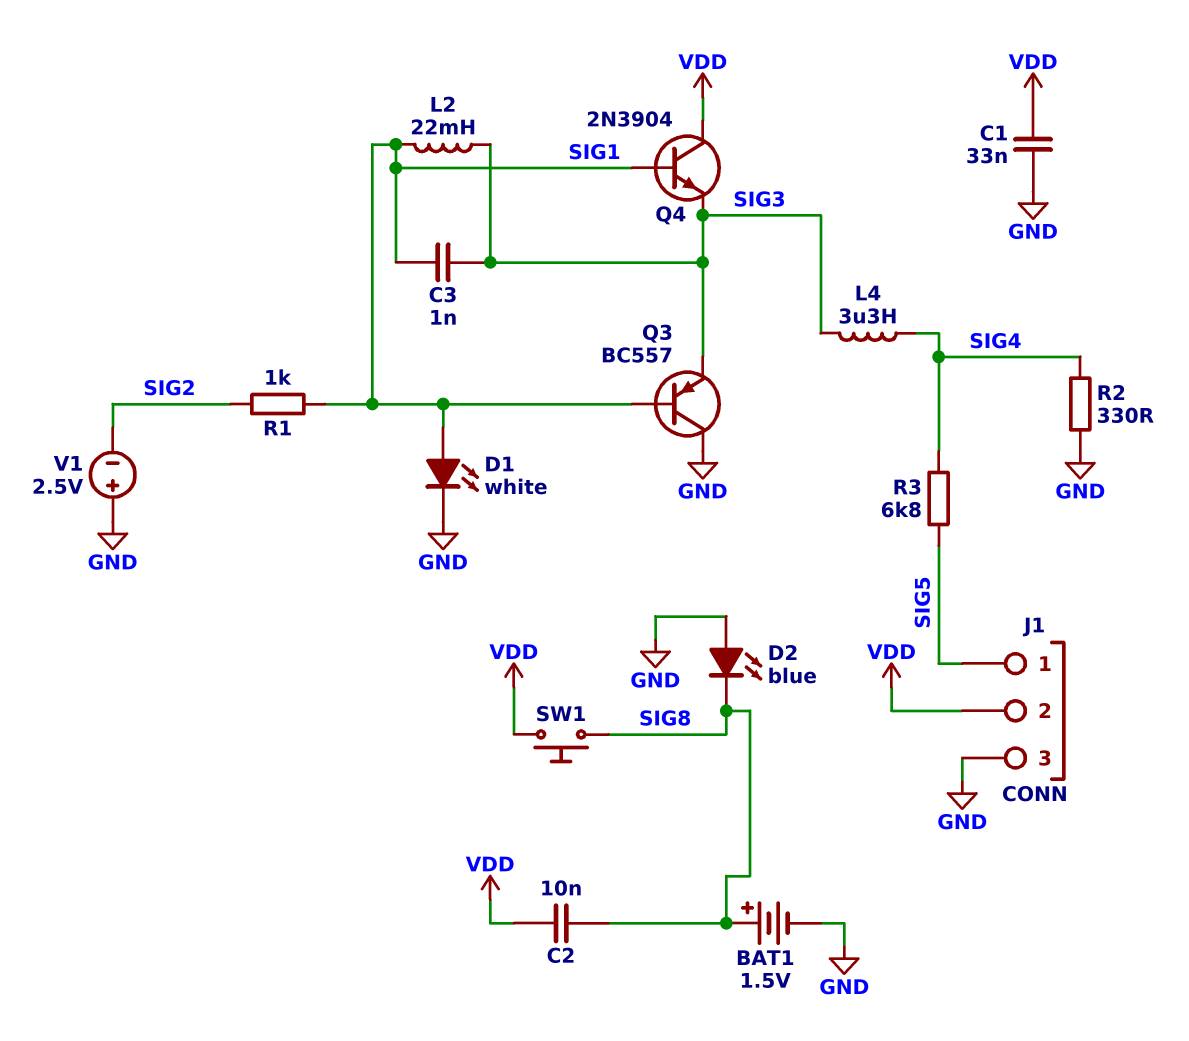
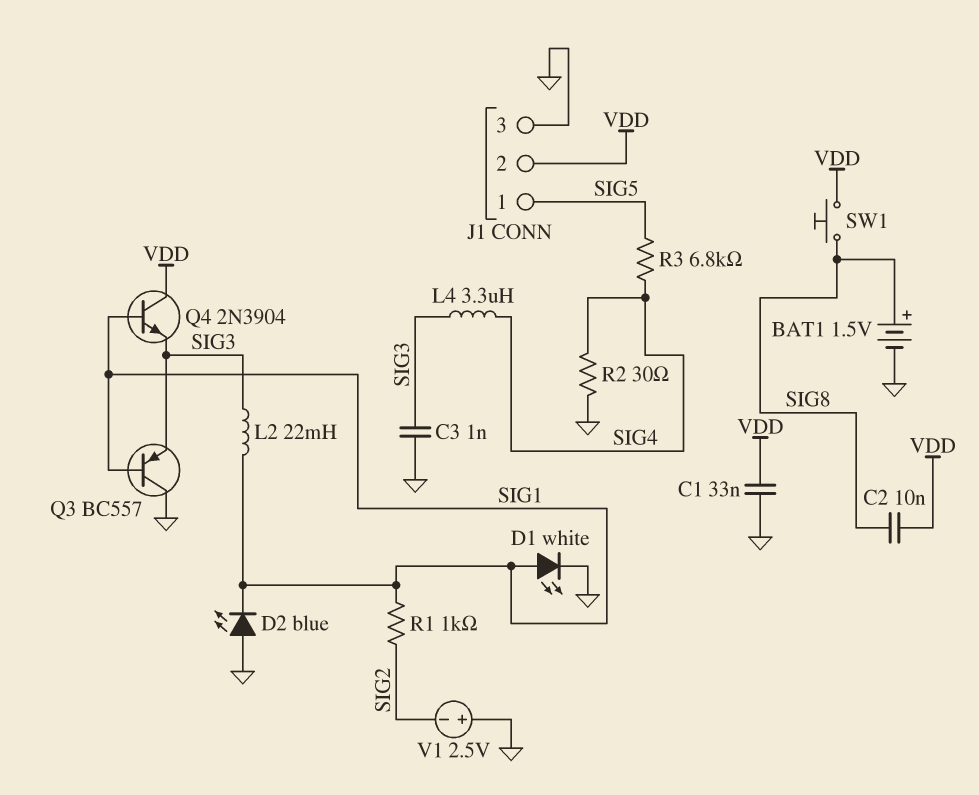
C3: 1nF (SIG1, SIG3) -> 1nF (GND, SIG3)
D2: LED blue (A GND, K SIG8) -> LED blue (A GND, K SIG1)
R2: 330 (GND, SIG4) -> 30 (GND, SIG4)

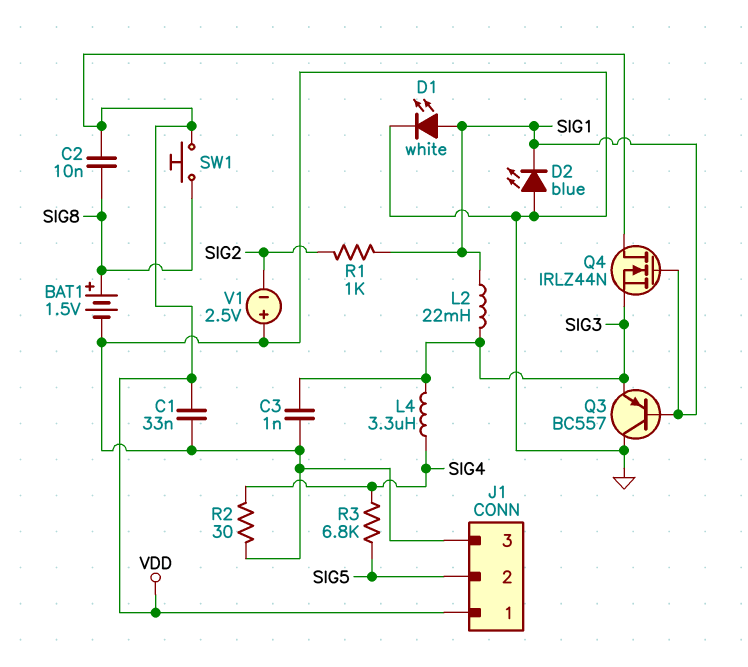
J1 pin 1: SIG5 -> VDD
J1 pin 2: VDD -> SIG5
Q4: NPN 2N3904 (B SIG1, C VDD, E SIG3) -> NMOS IRLZ44N (G SIG1, D VDD, S SIG3)

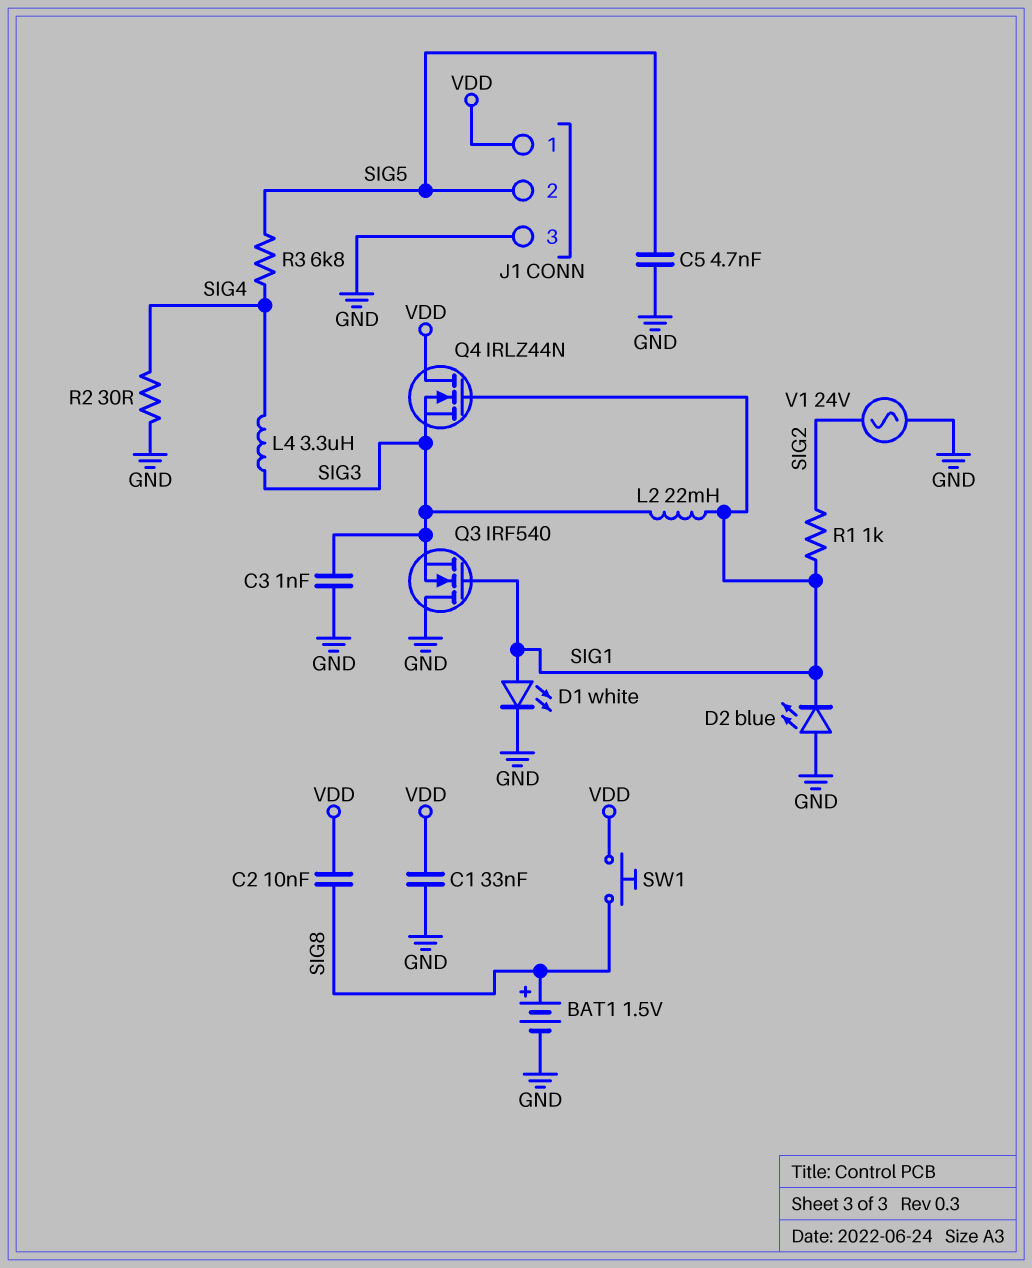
C5: none -> 4.7nF (GND, SIG5)
Q3: PNP BC557 (B SIG1, C GND, E SIG3) -> NMOS IRF540 (G SIG1, D GND, S SIG3)
V1: 2.5V (plus GND, minus SIG2) -> AC 24V (GND, SIG2)

